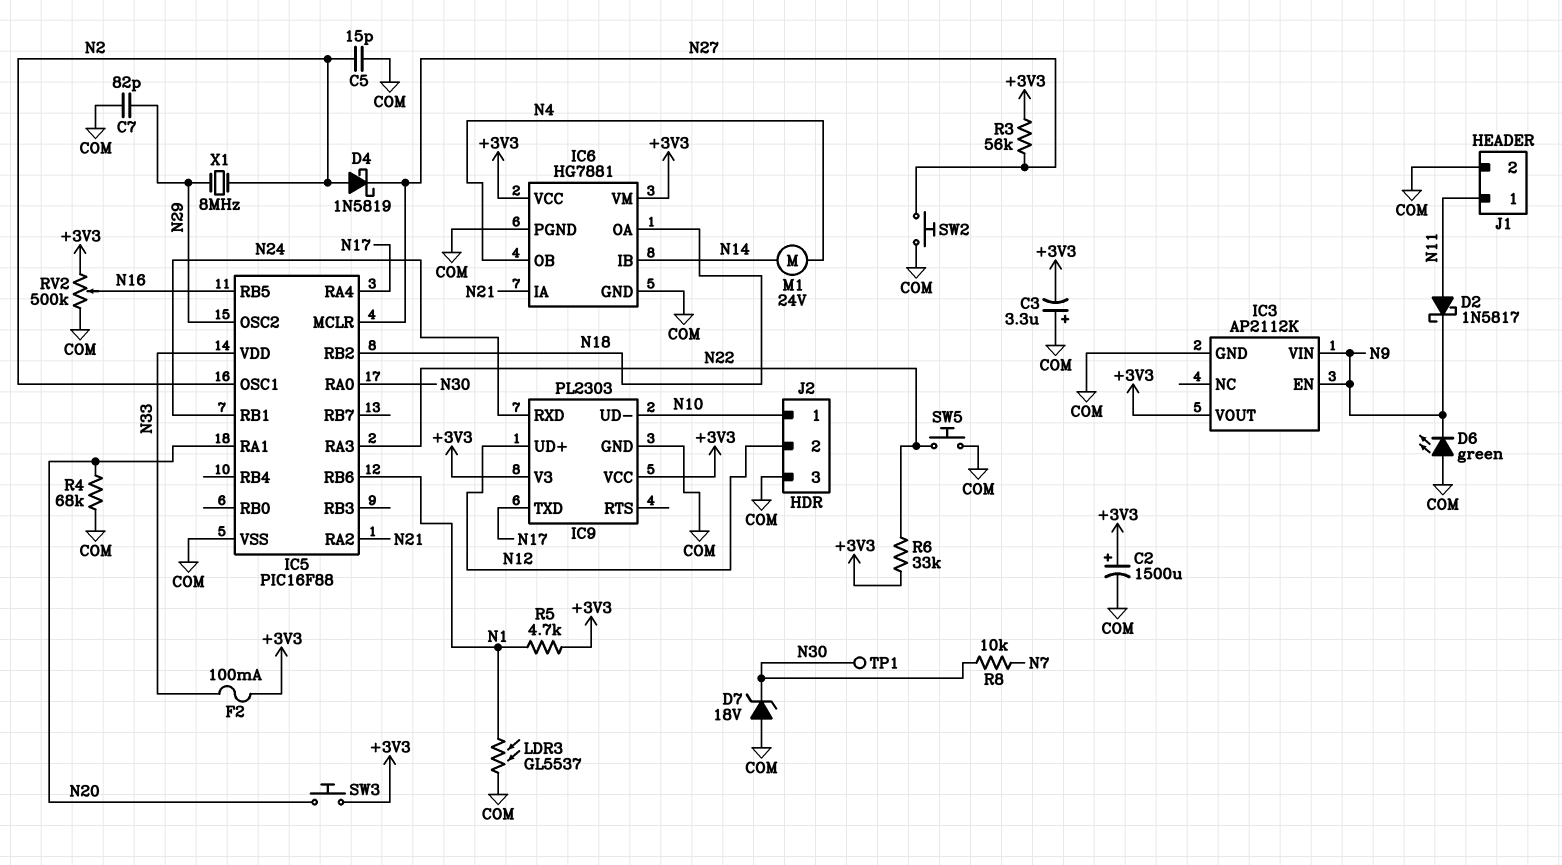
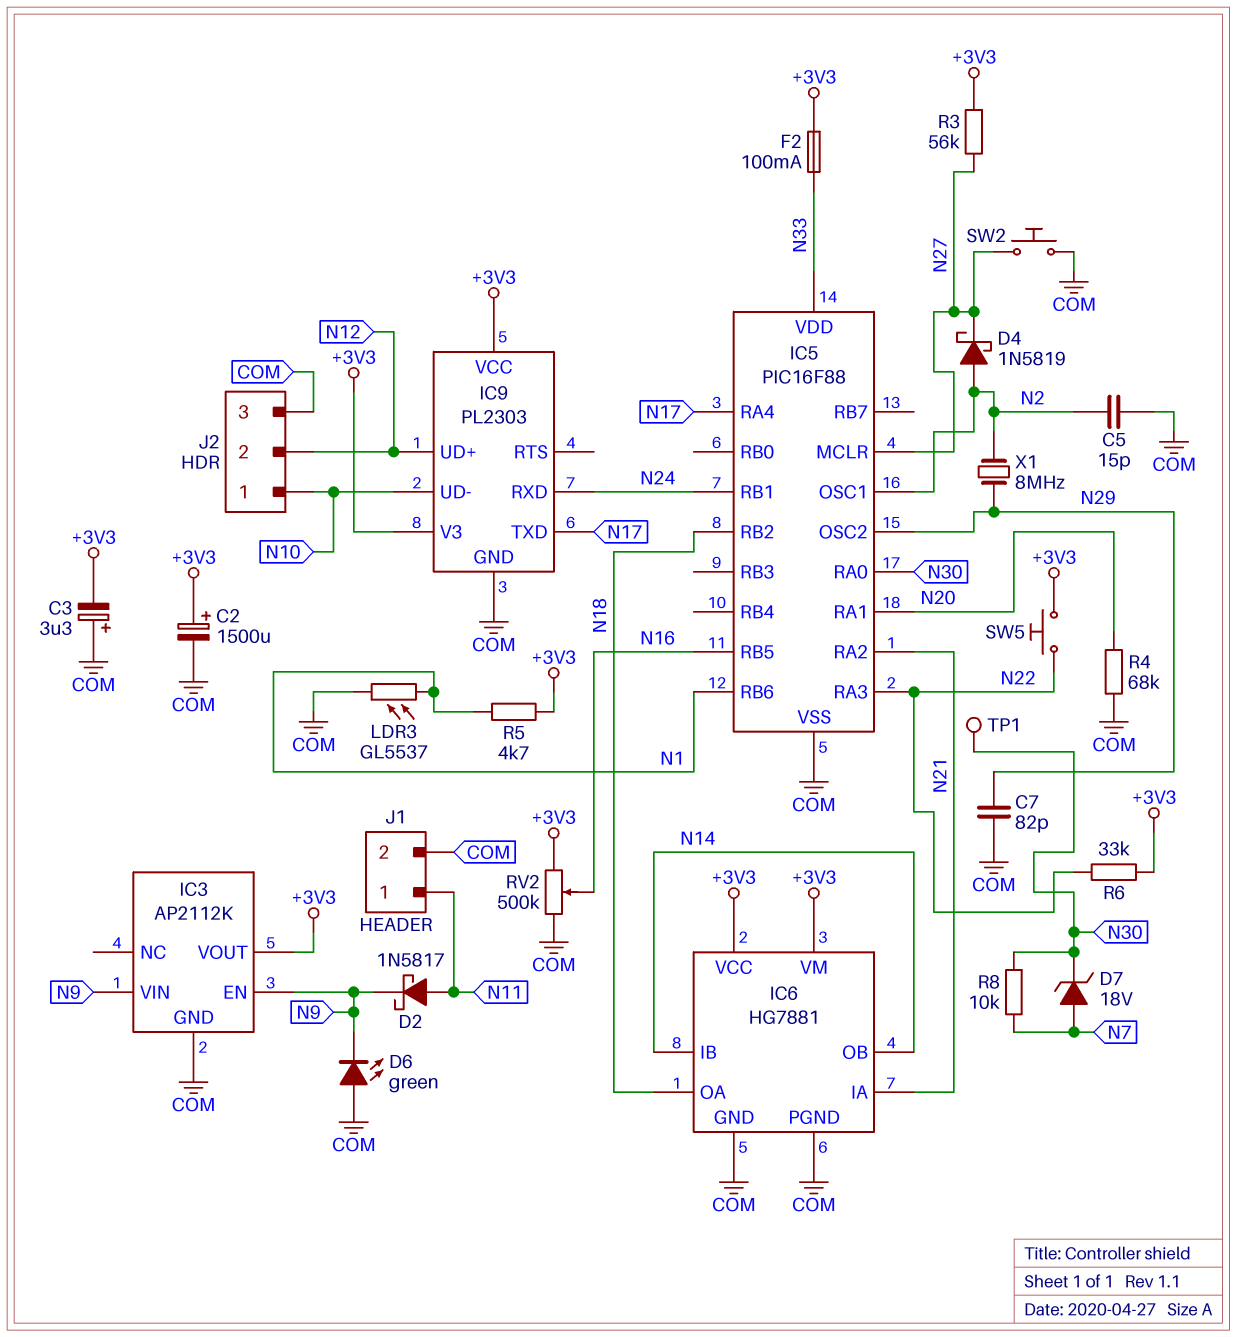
D7: zener 18V (A COM, K N30) -> zener 18V (A N7, K N30)
IC6 pin OB: N4 -> N14
M1: motor 24V (N4, N14) -> none
SW3: button (+3V3, N20) -> none
SW5: button (COM, N22) -> button (+3V3, N22)

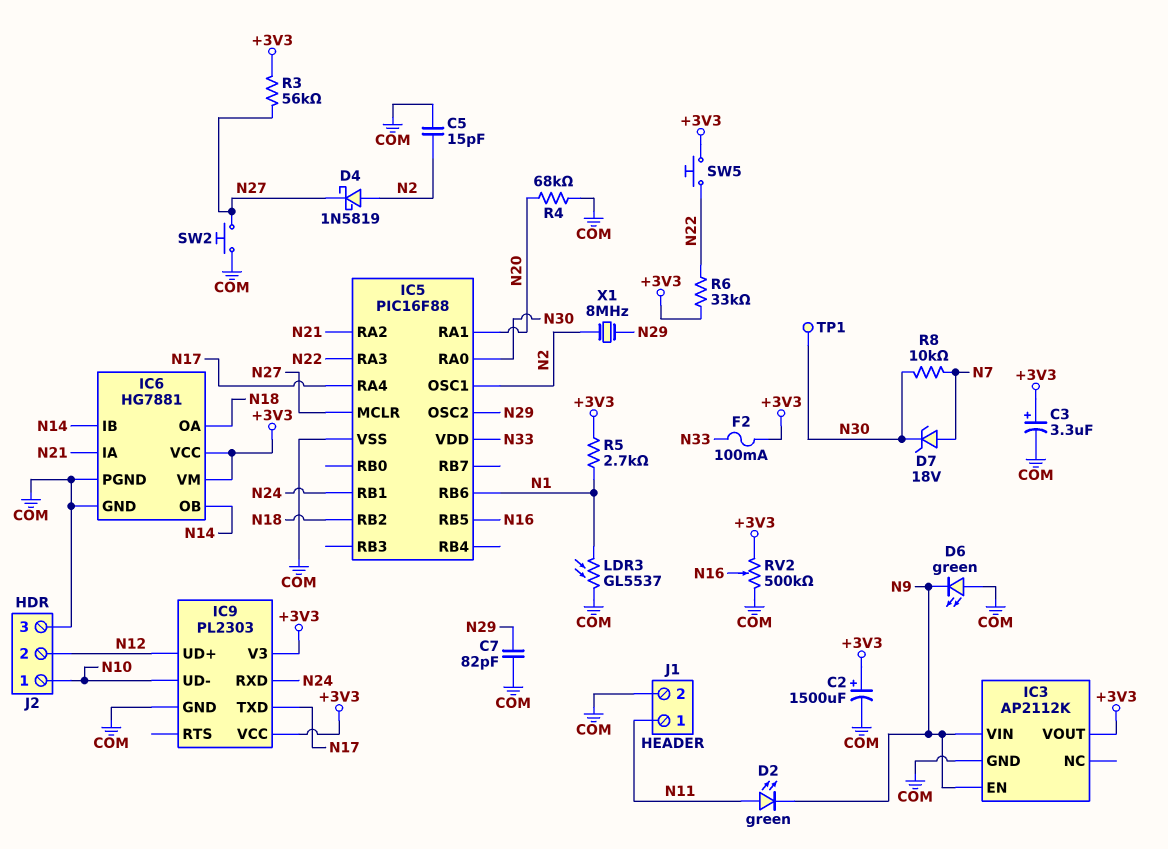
C3: 3.3uF (plus COM, minus +3V3) -> 3.3uF (plus +3V3, minus COM)
D2: schottky 1N5817 (A N11, K N9) -> LED green (A N11, K N9)
R5: 4.7k (+3V3, N1) -> 2.7k (+3V3, N1)

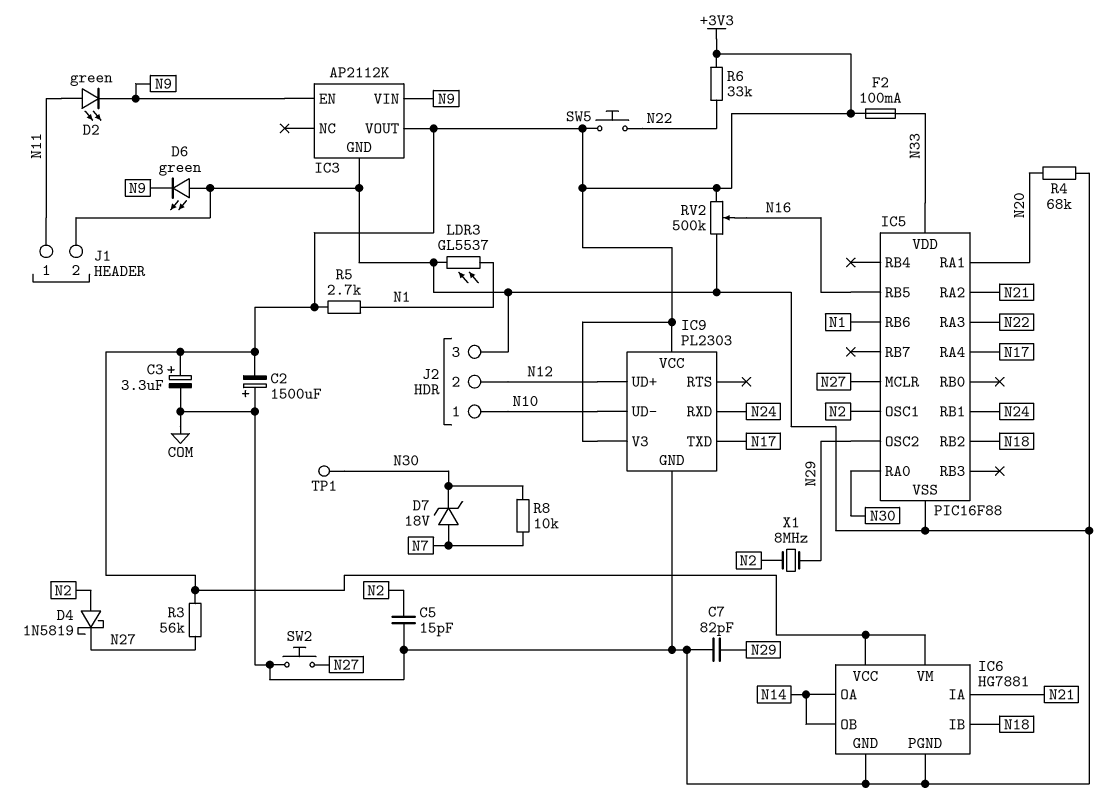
C2: 1500uF (plus +3V3, minus COM) -> 1500uF (plus COM, minus +3V3)
IC6 pin IB: N14 -> N18
IC6 pin OA: N18 -> N14

